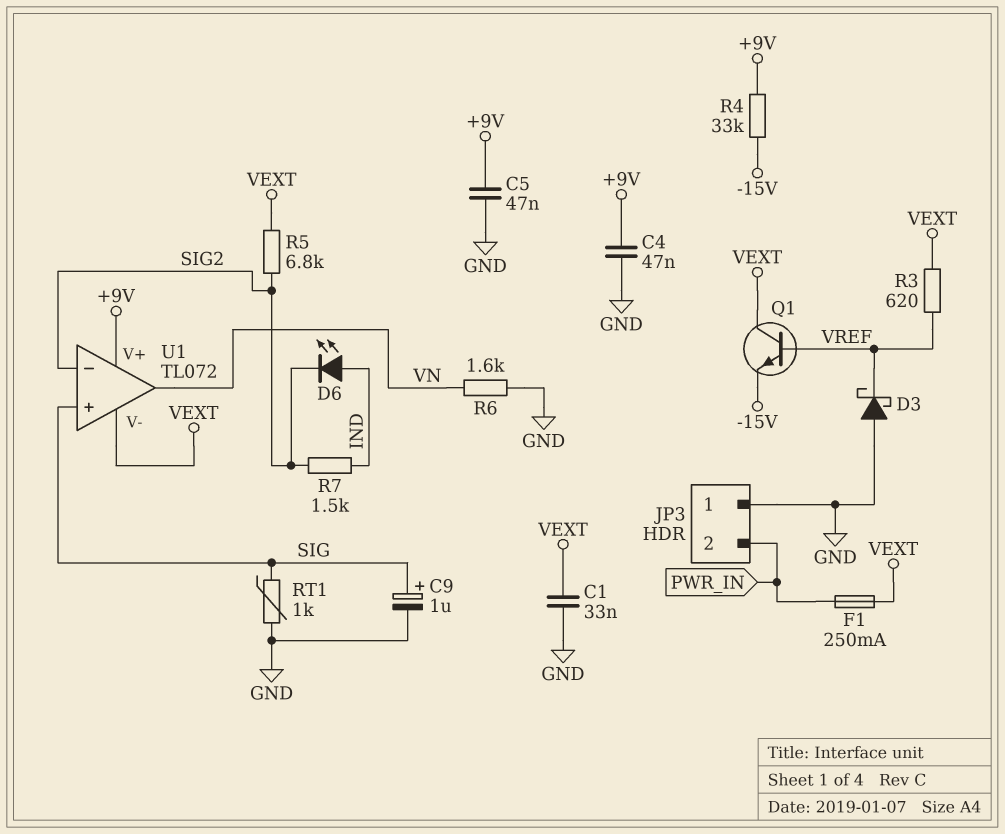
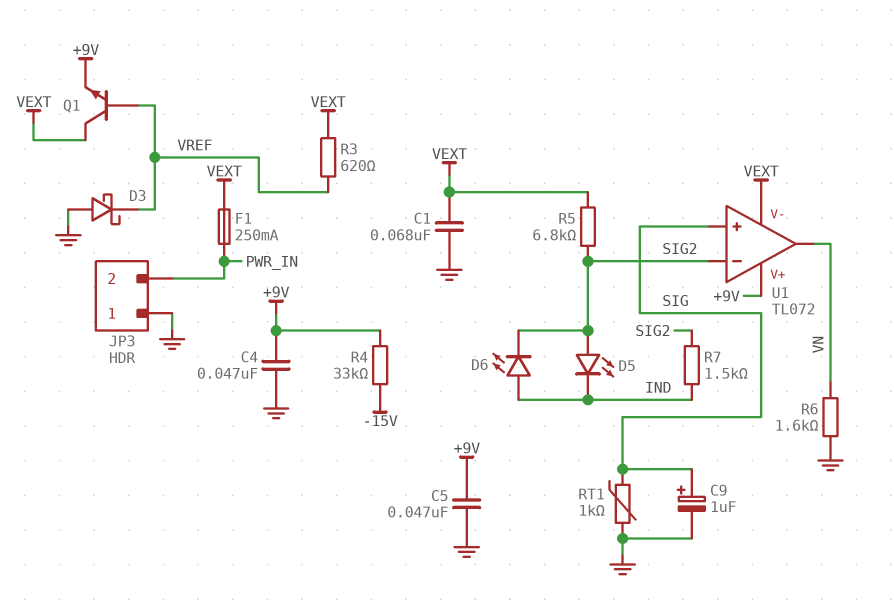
C1: 33nF (GND, VEXT) -> 68nF (GND, VEXT)
D5: none -> LED (A SIG2, K IND)
Q1: NPN (B VREF, C VEXT, E -15V) -> NPN (B VREF, C VEXT, E +9V)

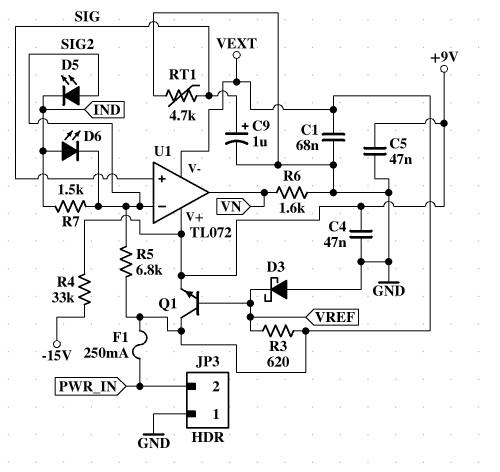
RT1: 1k (GND, SIG) -> 4.7k (GND, SIG)

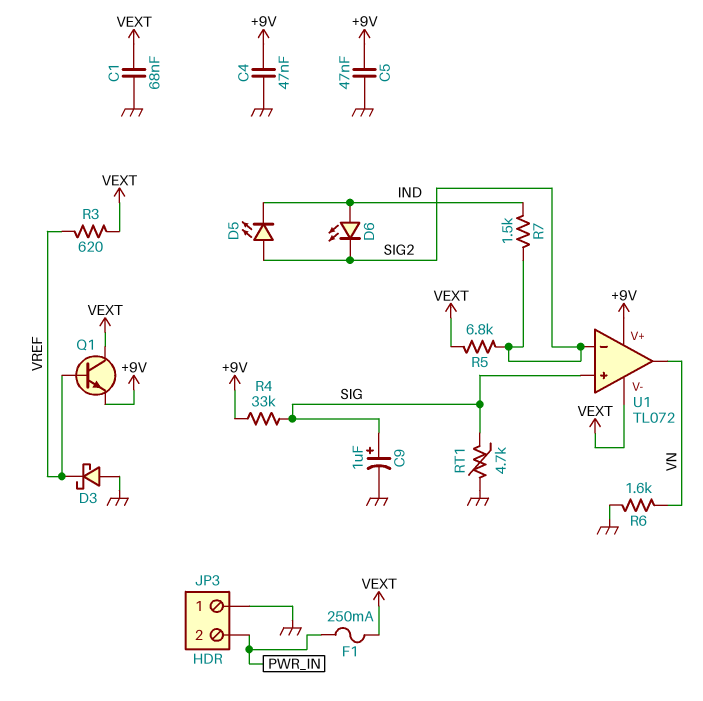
R4: 33k (+9V, -15V) -> 33k (+9V, SIG)

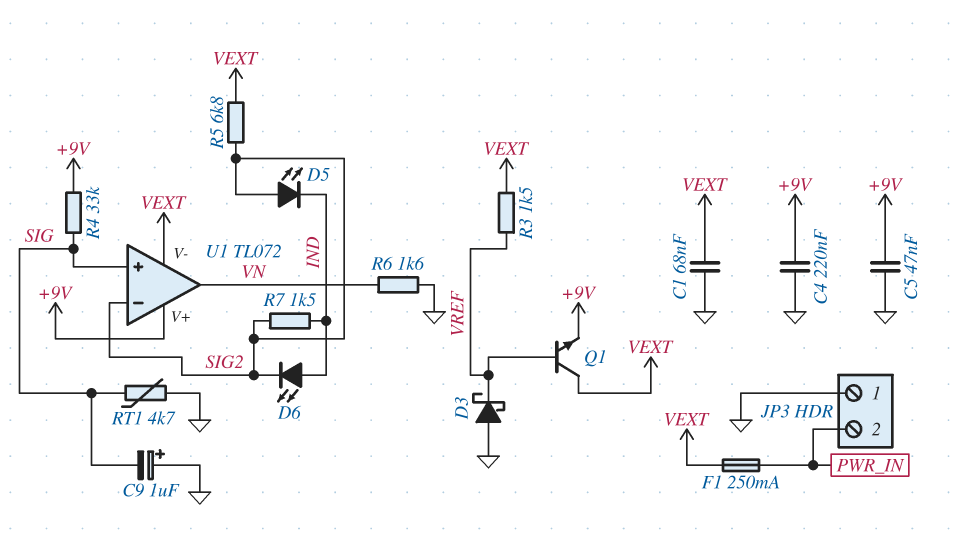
C4: 47nF (+9V, GND) -> 220nF (+9V, GND)
C9: 1uF (plus SIG, minus GND) -> 1uF (plus GND, minus SIG)
R3: 620 (VEXT, VREF) -> 1.5k (VEXT, VREF)

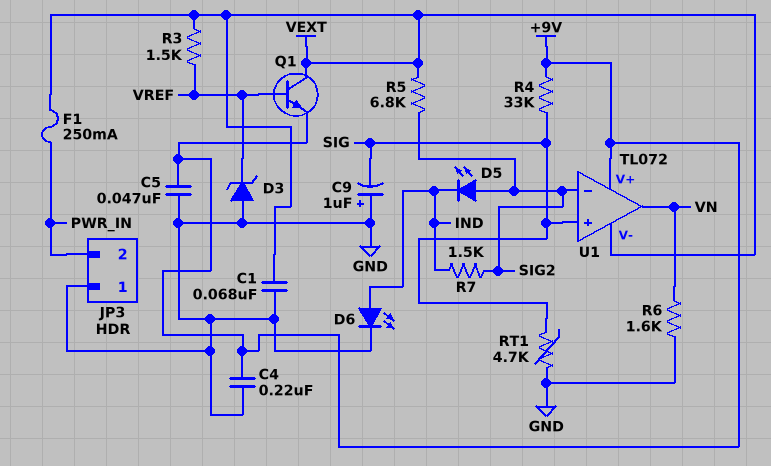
D3: schottky (A GND, K VREF) -> zener (A GND, K VREF)
D6: LED (A IND, K SIG2) -> LED (A IND, K GND)

